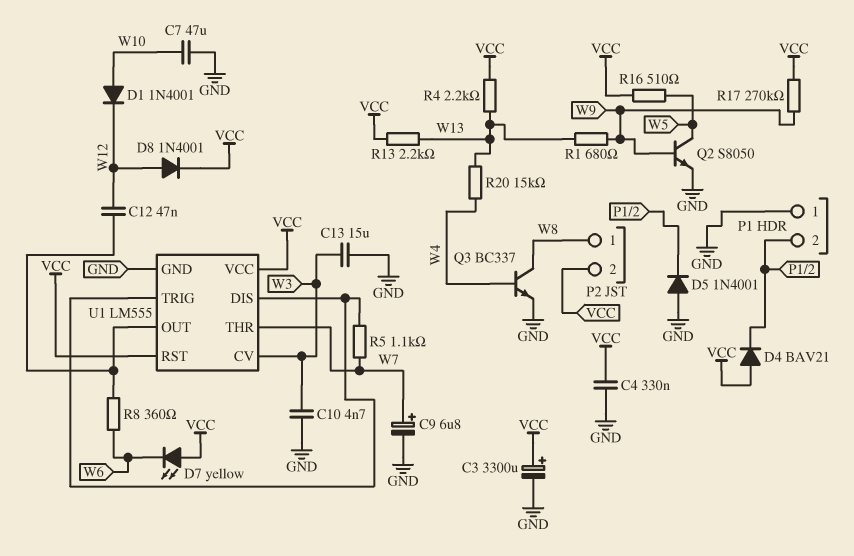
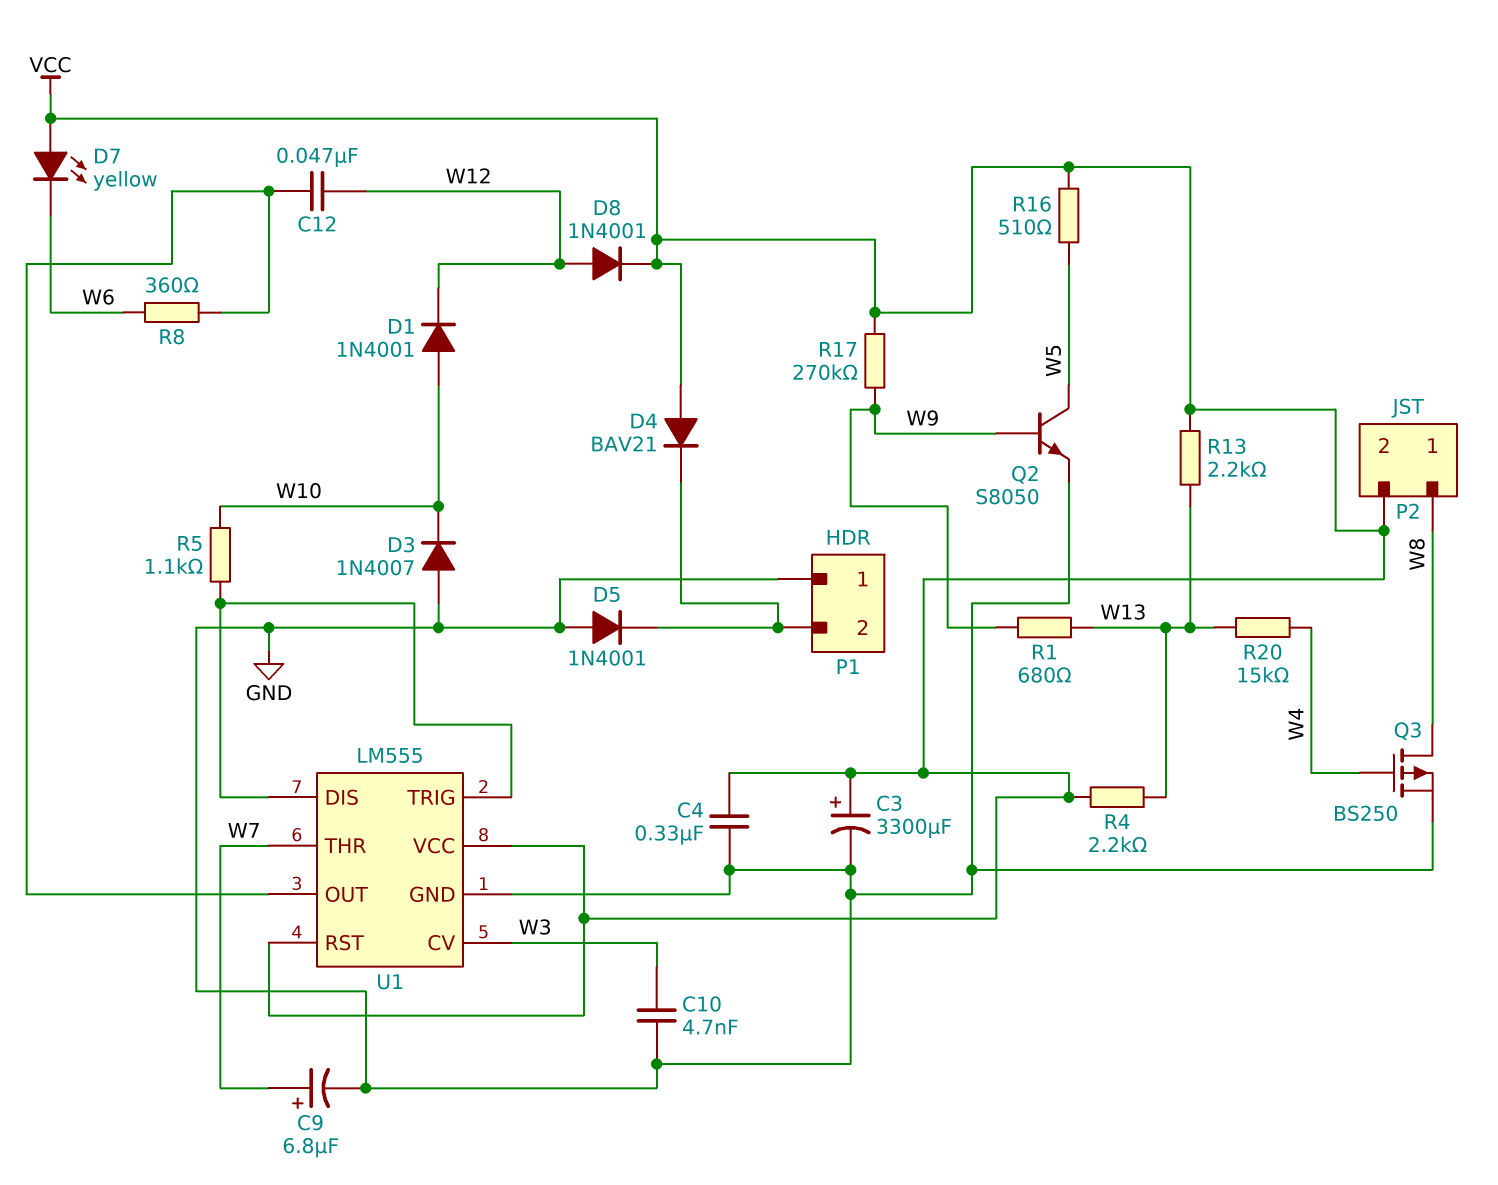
C7: 47uF (GND, W10) -> none
C13: 15uF (GND, W3) -> none
D3: none -> diode 1N4007 (A GND, K W10)
Q3: NPN BC337 (B W4, C W8, E GND) -> PMOS BS250 (G W4, D W8, S GND)
R5: 1.1k (U1/DIS, W7) -> 1.1k (U1/DIS, W10)

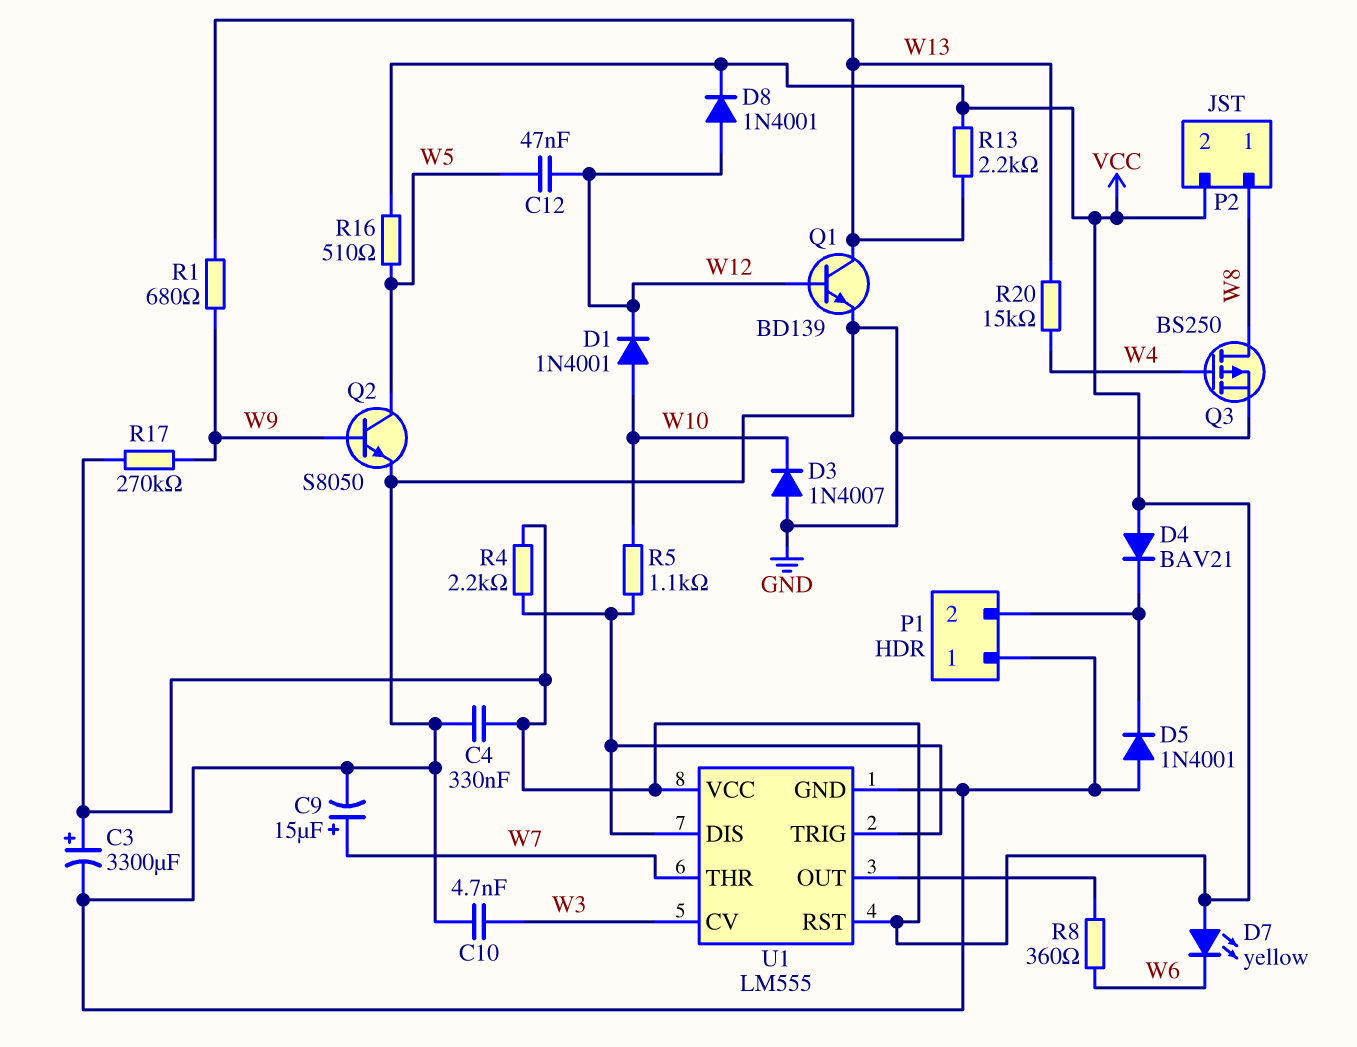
C9: 6.8uF (plus W7, minus GND) -> 15uF (plus W7, minus GND)
C12: 47nF (U1/OUT, W12) -> 47nF (W5, W12)
Q1: none -> NPN BD139 (B W12, C W13, E GND)
R4: 2.2k (VCC, W13) -> 2.2k (U1/DIS, VCC)

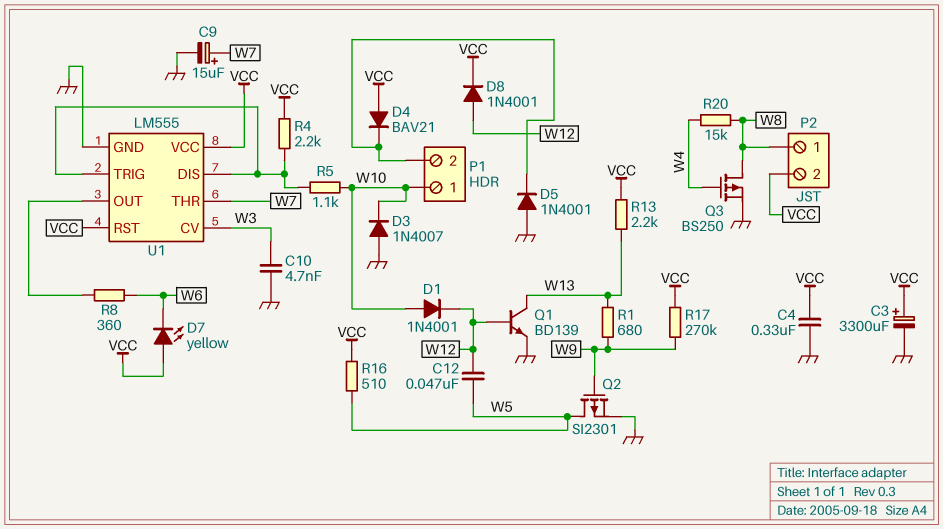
P1 pin 1: GND -> W10
Q2: NPN S8050 (B W9, C W5, E GND) -> PMOS SI2301 (G W9, D W5, S GND)
R20: 15k (W4, W13) -> 15k (W4, W8)

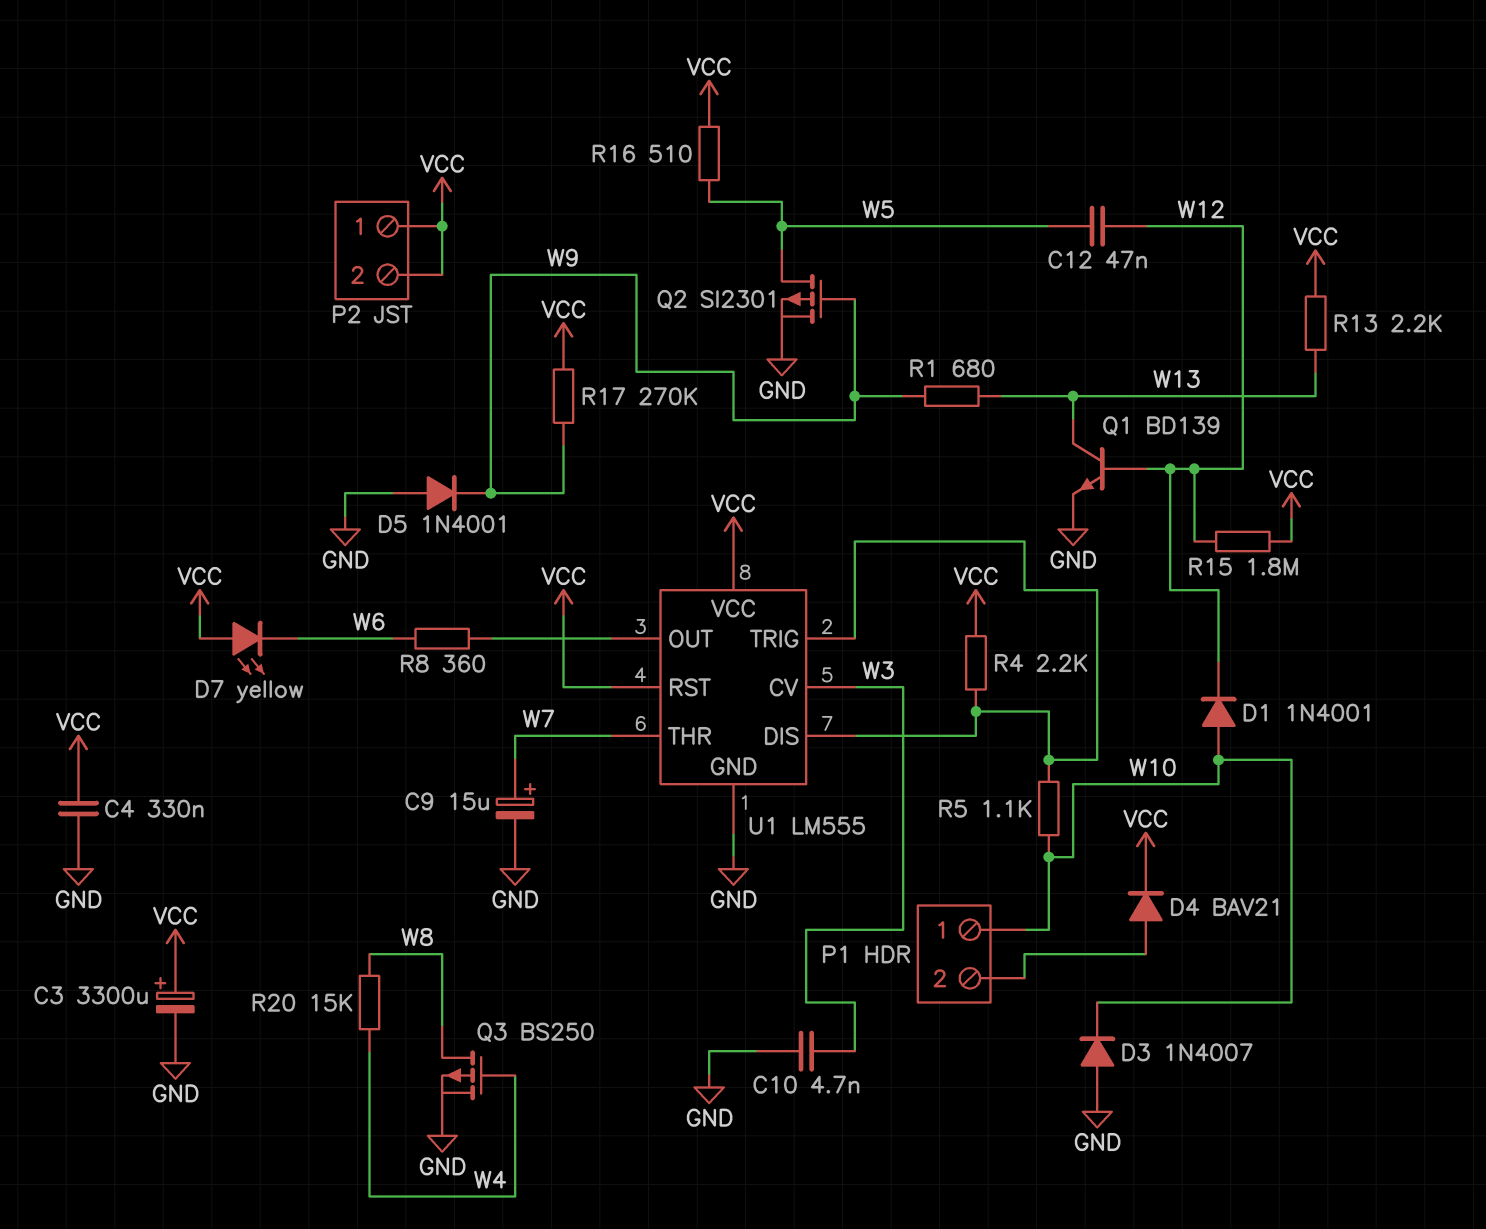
D4: diode BAV21 (A VCC, K P1/2) -> diode BAV21 (A P1/2, K VCC)
D5: diode 1N4001 (A GND, K P1/2) -> diode 1N4001 (A GND, K W9)
D8: diode 1N4001 (A W12, K VCC) -> none
P2 pin 1: W8 -> VCC
R15: none -> 1.8M (VCC, W12)

